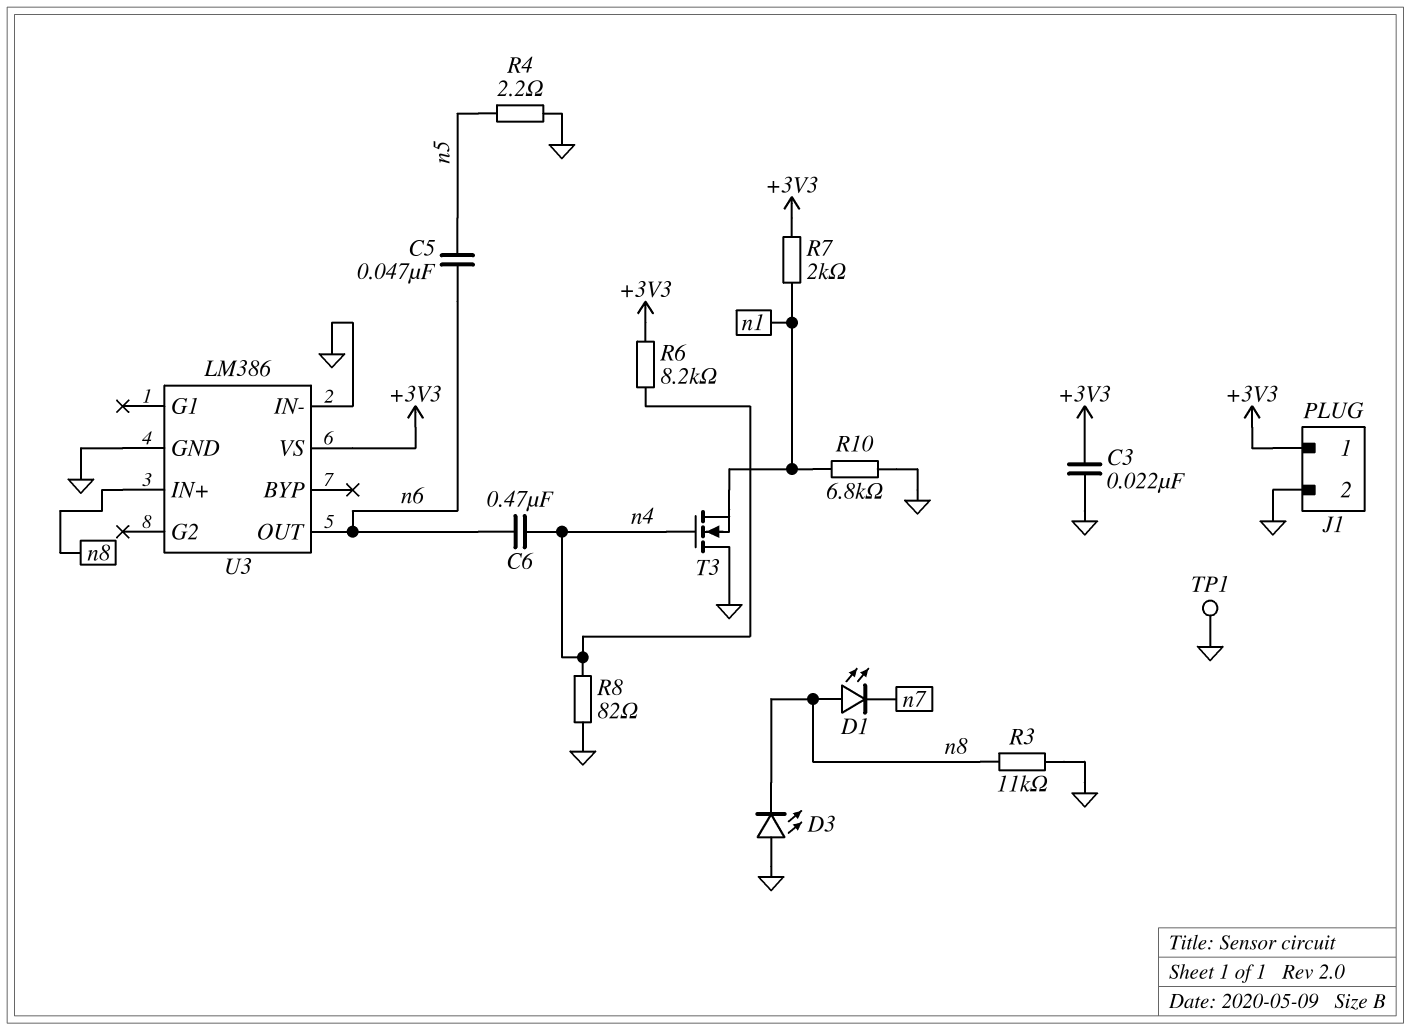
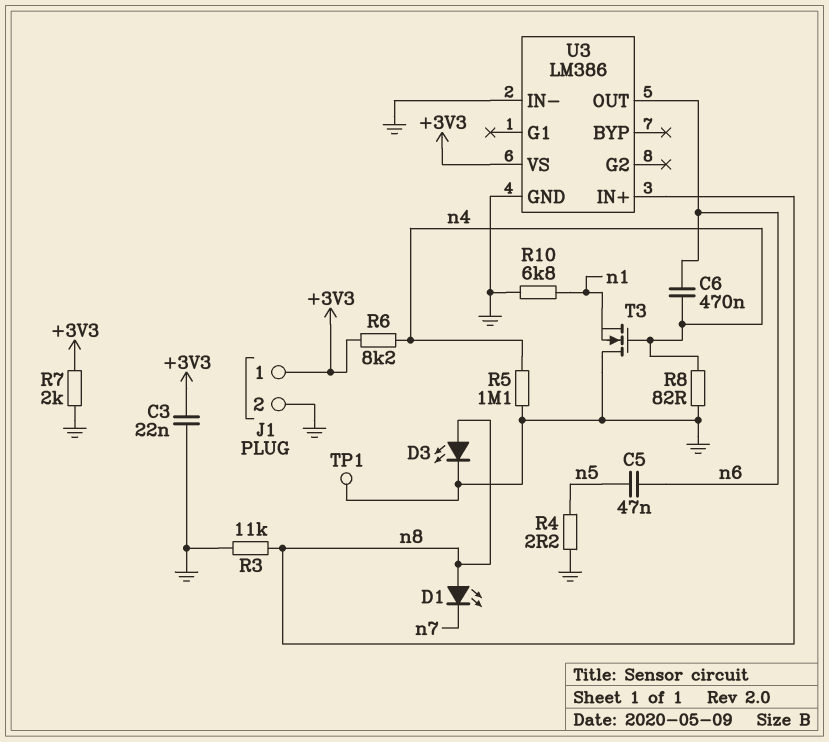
D3: LED (A GND, K n8) -> LED (A n8, K GND)
R5: none -> 1.1M (GND, n4)
R7: 2k (+3V3, n1) -> 2k (+3V3, GND)

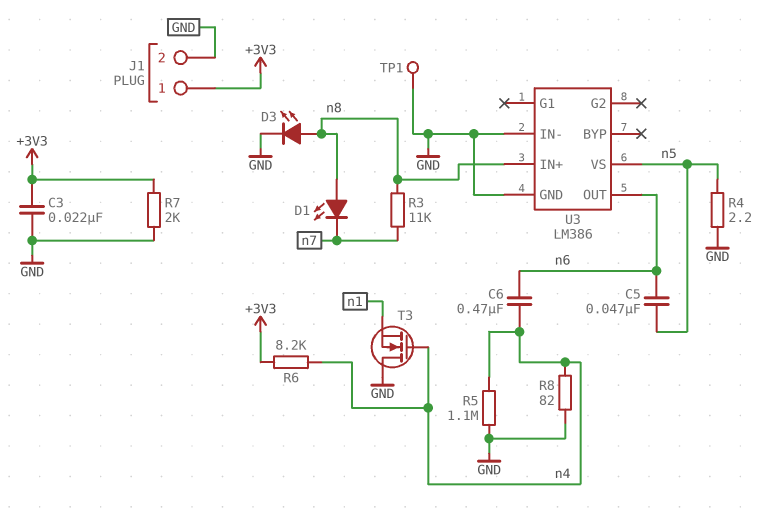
R3: 11k (GND, n8) -> 11k (n7, n8)
R10: 6.8k (GND, n1) -> none
U3 pin VS: +3V3 -> n5

